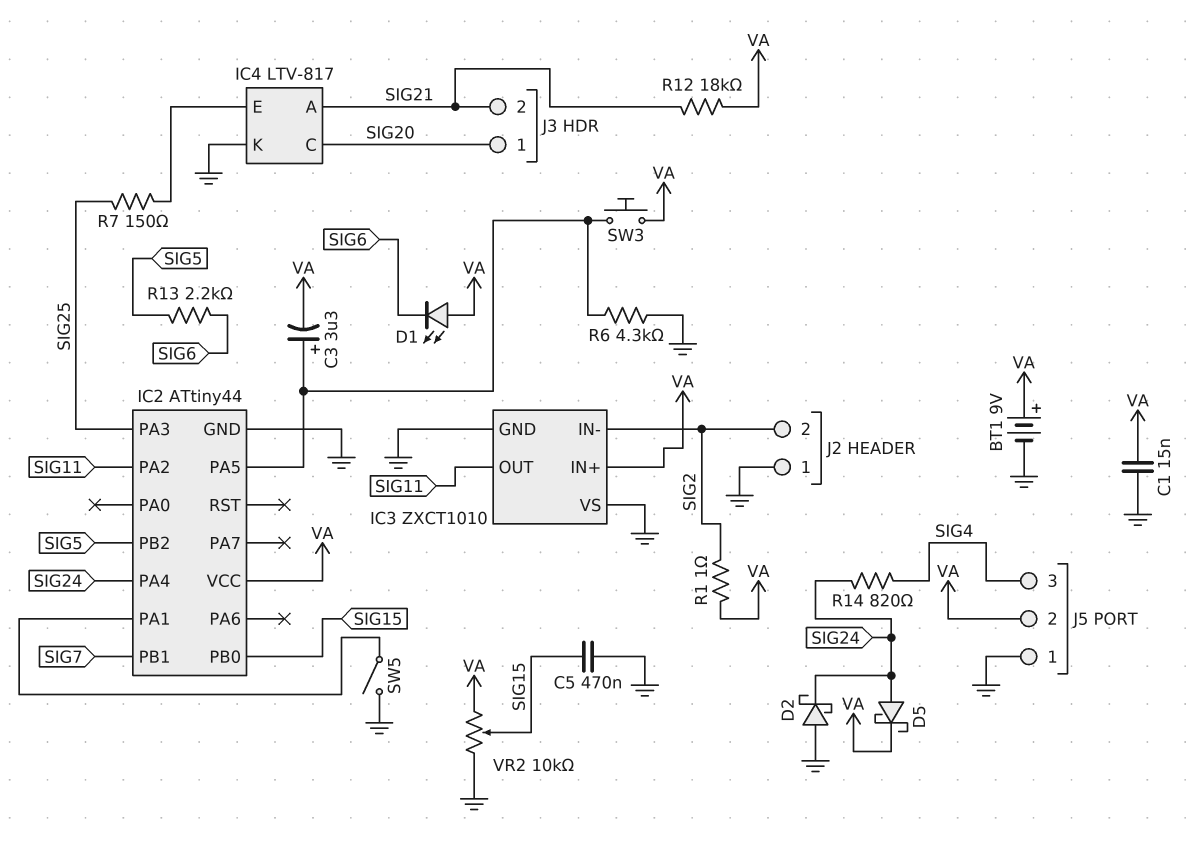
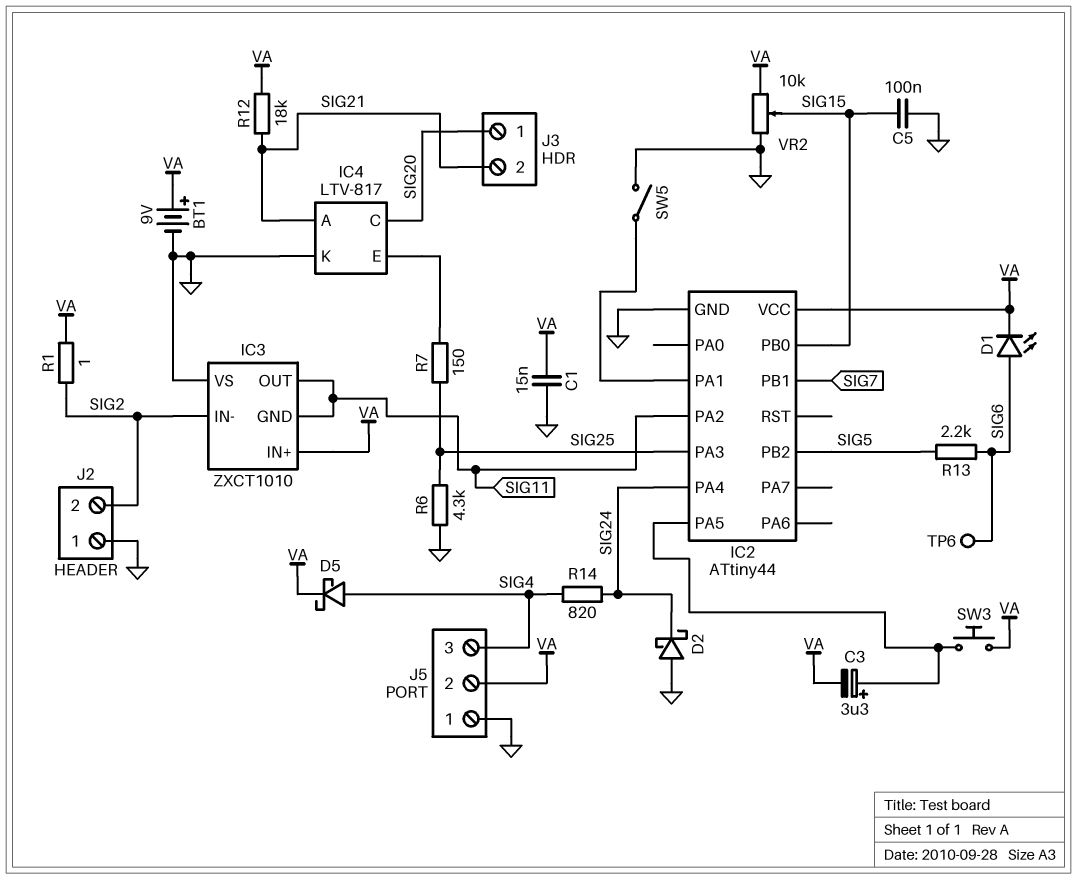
C5: 470nF (GND, SIG15) -> 100nF (GND, SIG15)
D1: LED (A VA, K SIG6) -> LED (A SIG6, K VA)
D5: schottky (A SIG24, K VA) -> schottky (A SIG4, K VA)
IC3 pin GND: GND -> SIG11
R6: 4.3k (GND, IC2/PA5) -> 4.3k (GND, SIG25)
TP6: none -> test point (SIG6)

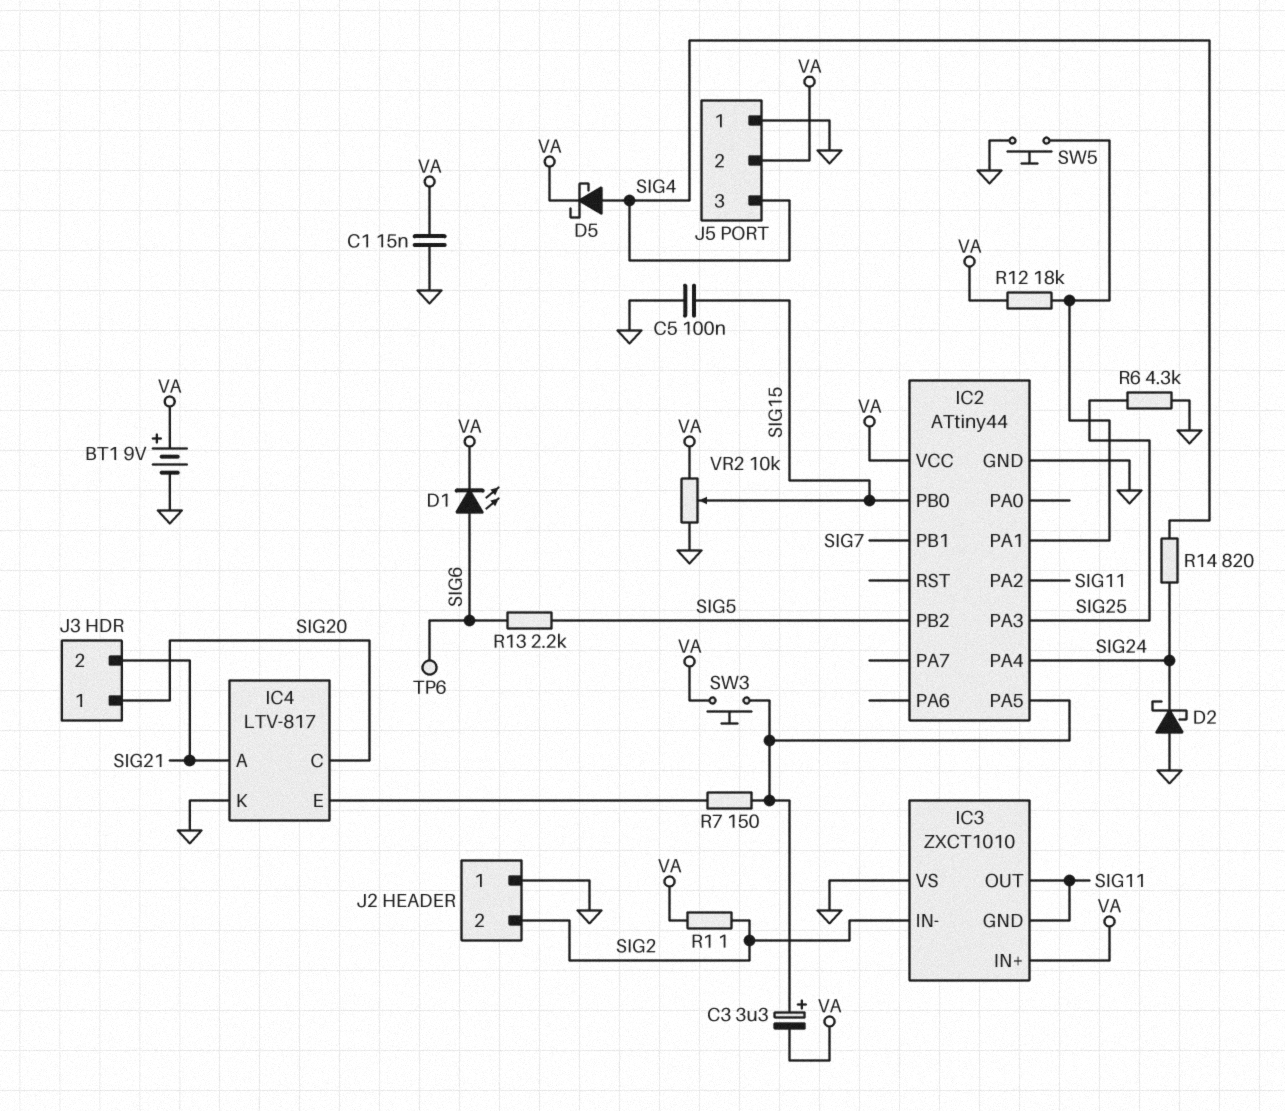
R7: 150 (IC4/E, SIG25) -> 150 (IC2/PA5, IC4/E)
R12: 18k (SIG21, VA) -> 18k (IC2/PA1, VA)
SW5: switch (GND, IC2/PA1) -> button (GND, IC2/PA1)

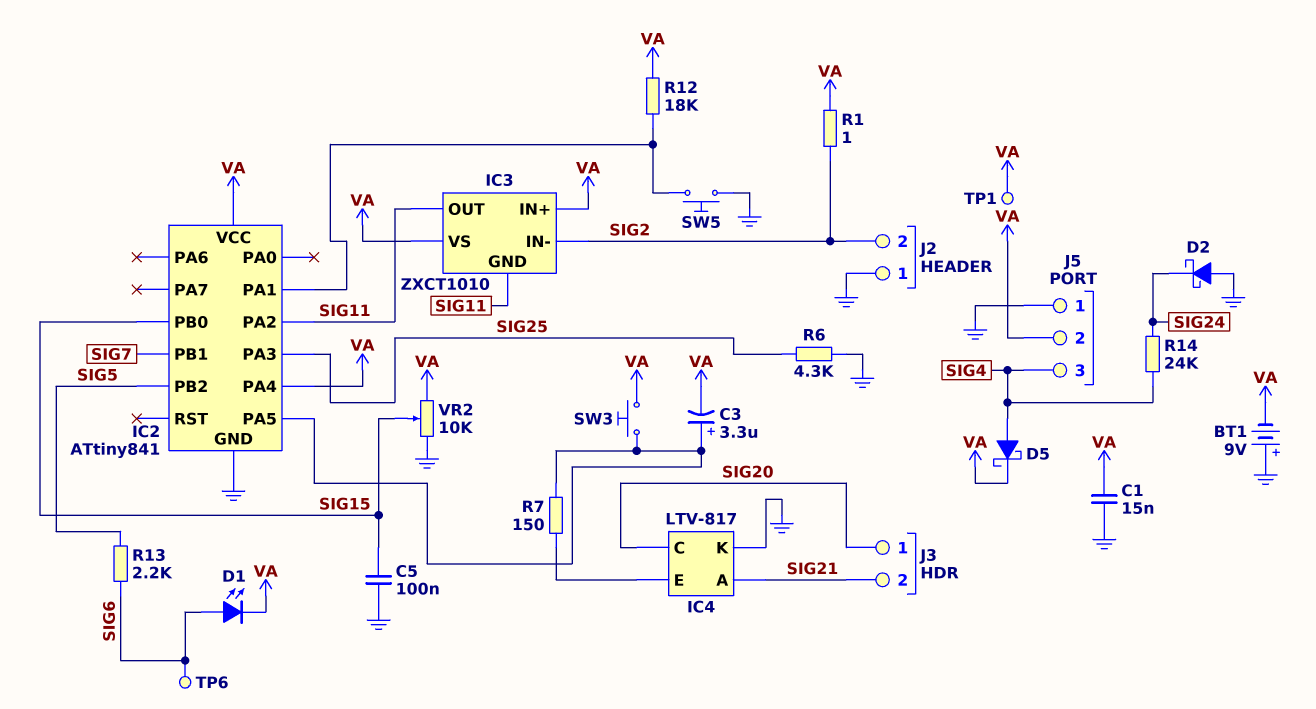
BT1: 9V (plus VA, minus GND) -> 9V (plus GND, minus VA)
IC2: ATtiny44 -> ATtiny841
IC2 pin PA4: SIG24 -> VA
IC3 pin VS: GND -> VA
R14: 820 (SIG4, SIG24) -> 24k (SIG4, SIG24)
TP1: none -> test point (VA)

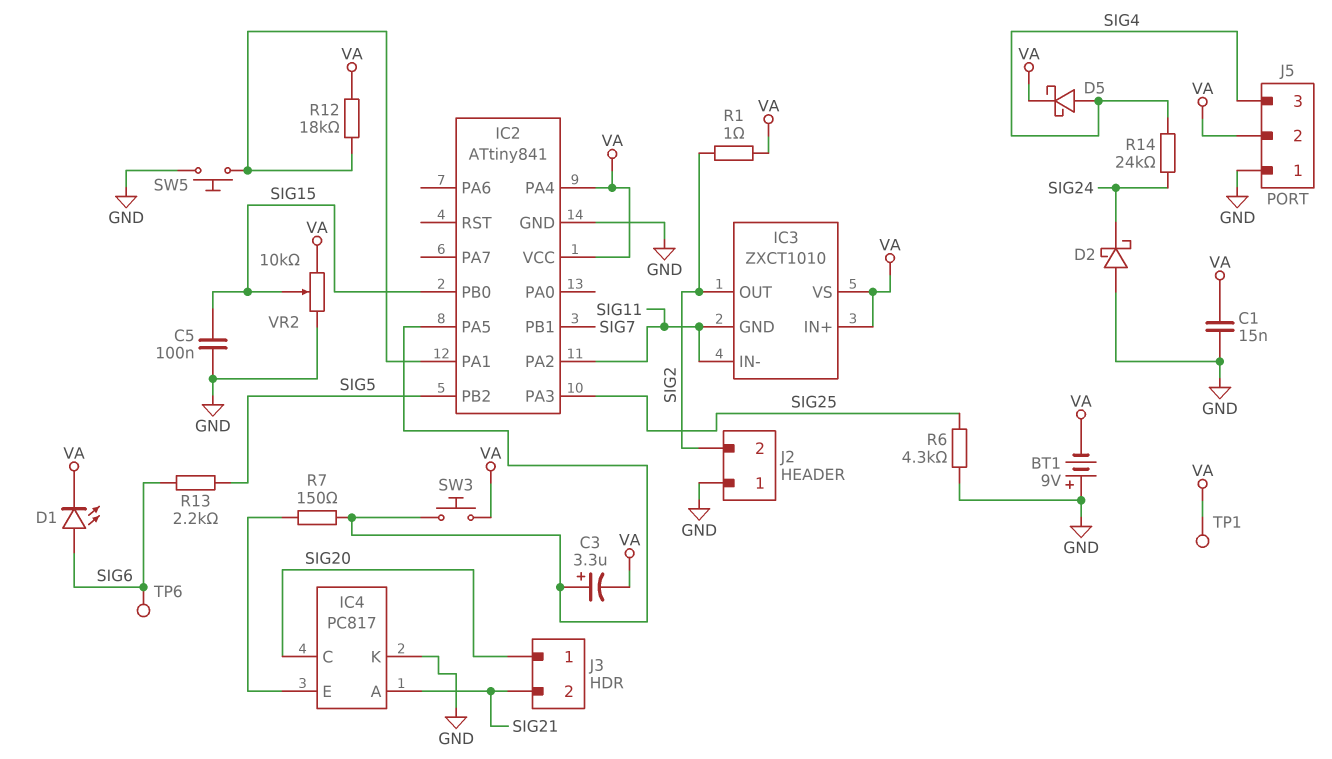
IC3 pin IN-: SIG2 -> SIG11
IC3 pin OUT: SIG11 -> SIG2
IC4: LTV-817 -> PC817

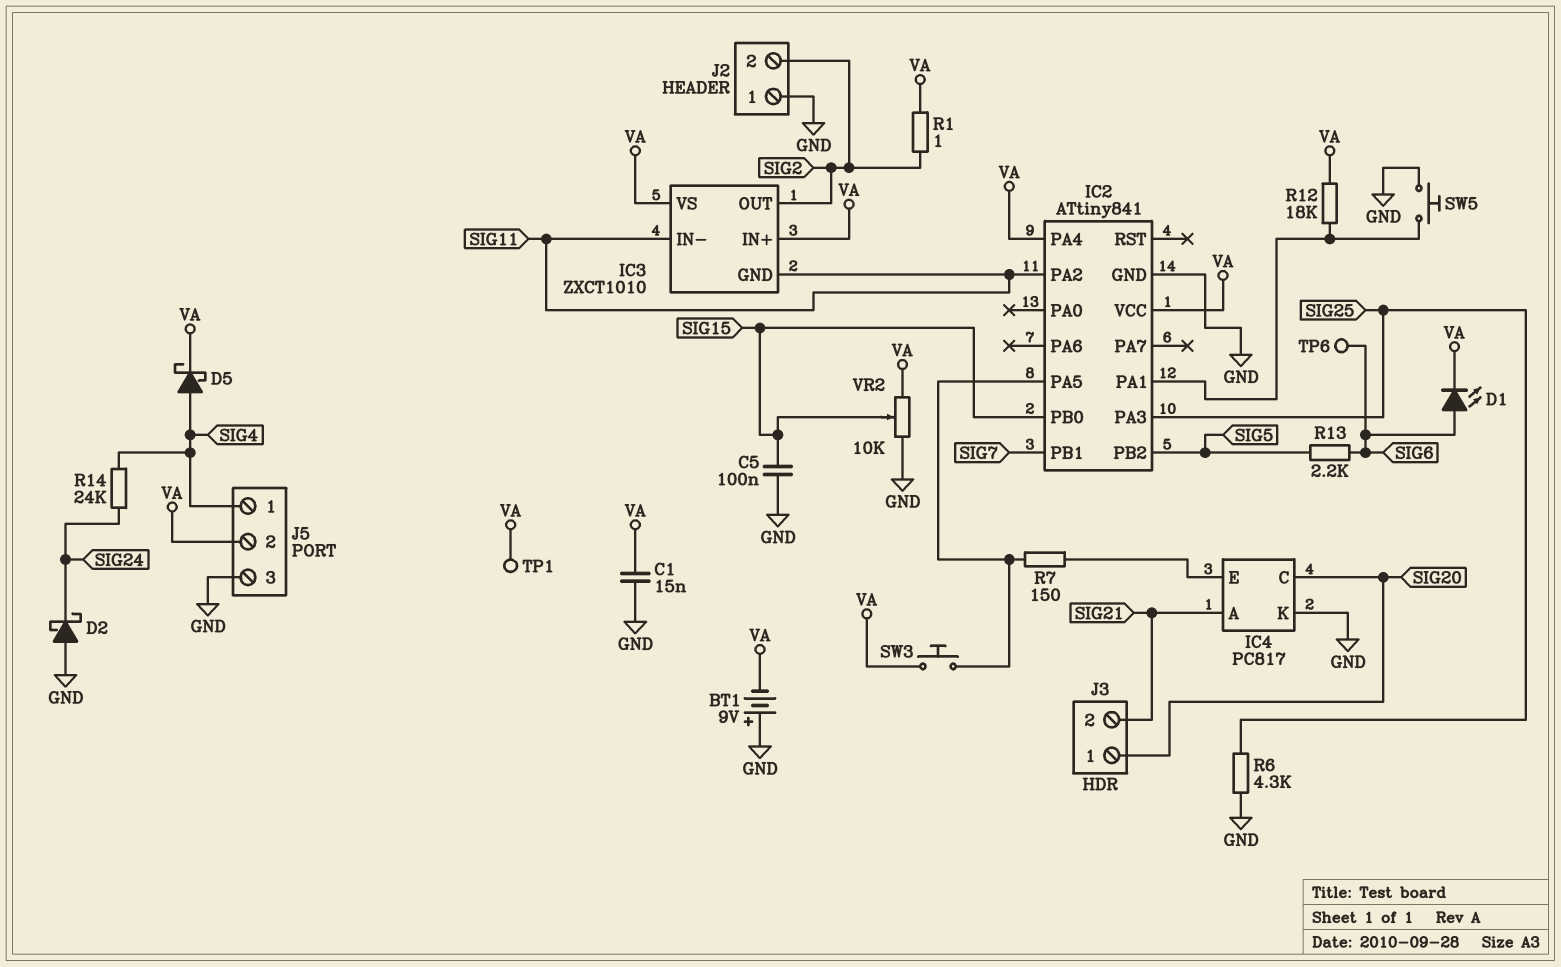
C3: 3.3uF (plus IC2/PA5, minus VA) -> none
J5 pin 1: GND -> SIG4
J5 pin 3: SIG4 -> GND

